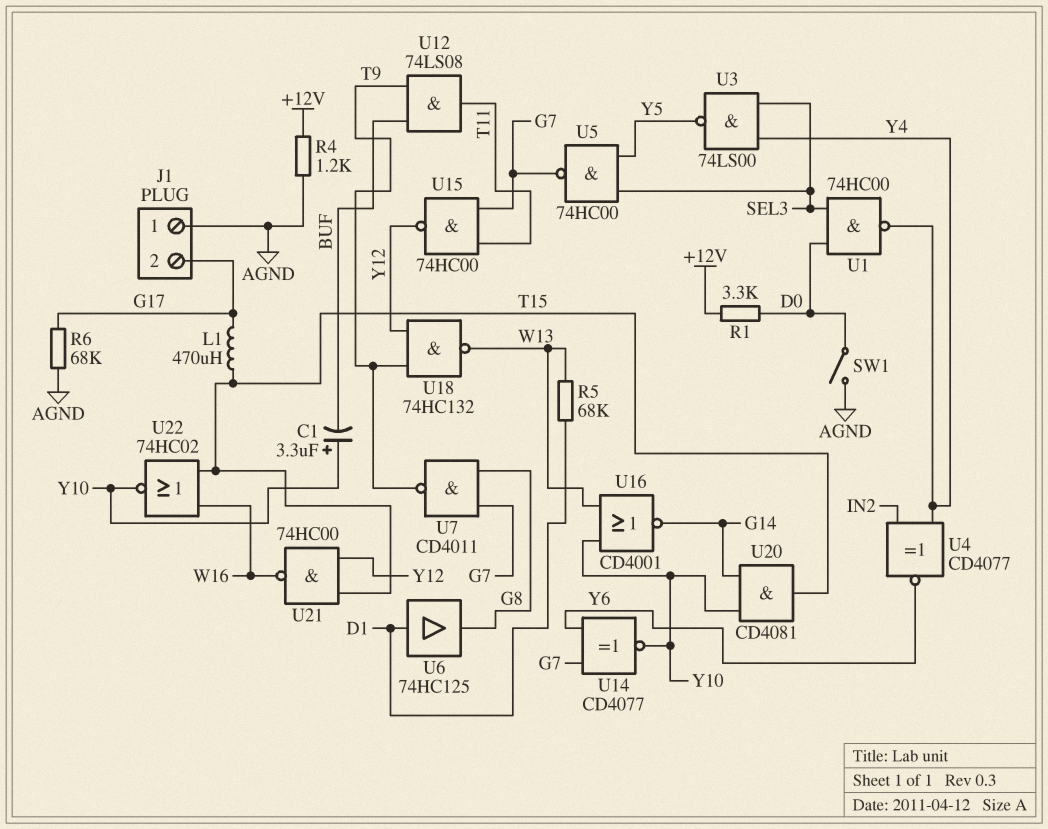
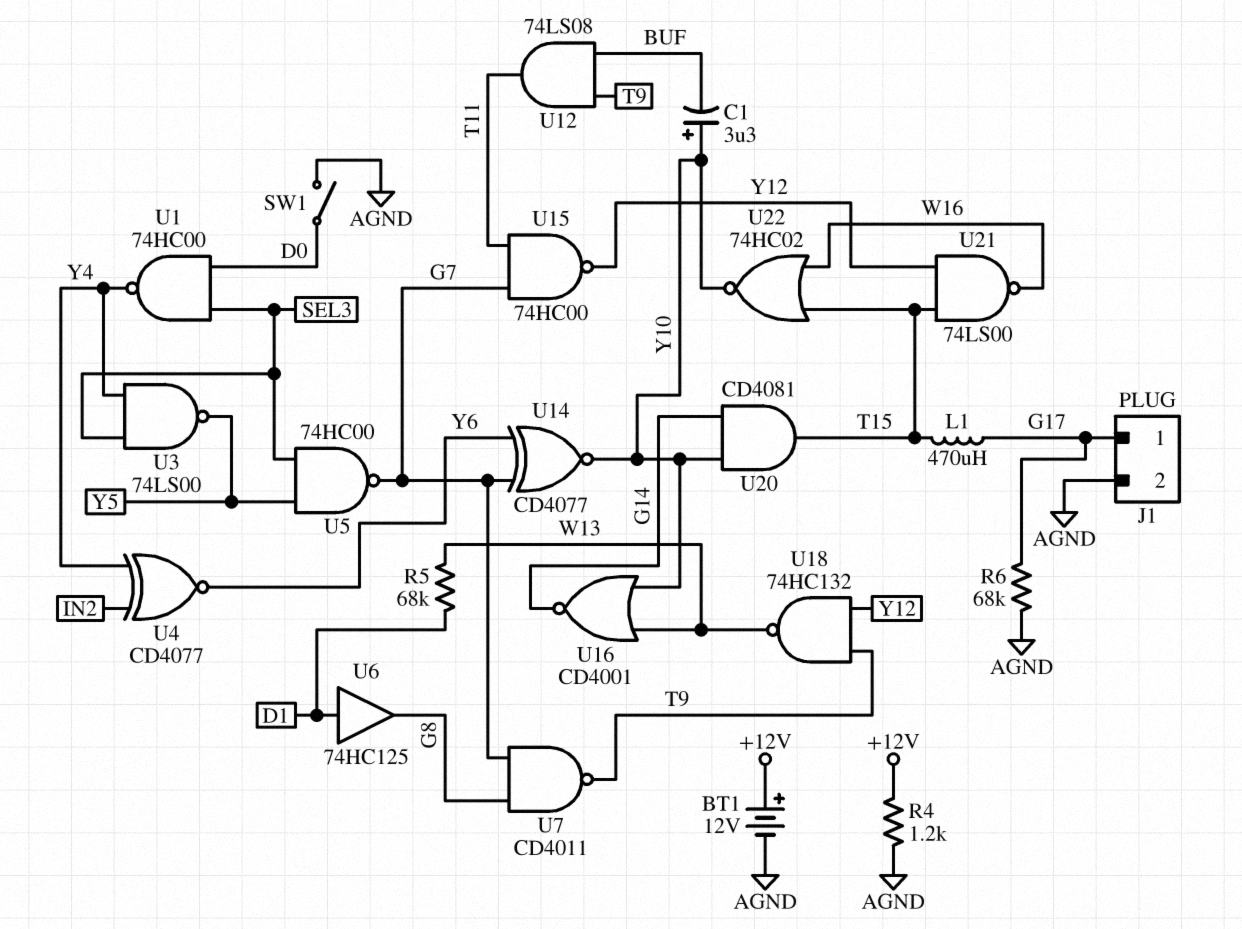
BT1: none -> 12V (plus +12V, minus AGND)
J1 pin 1: AGND -> G17
J1 pin 2: G17 -> AGND
R1: 3.3k (+12V, D0) -> none
U21: NAND 74HC00 (in T15, in Y12, out W16) -> NAND 74LS00 (in T15, in Y12, out W16)

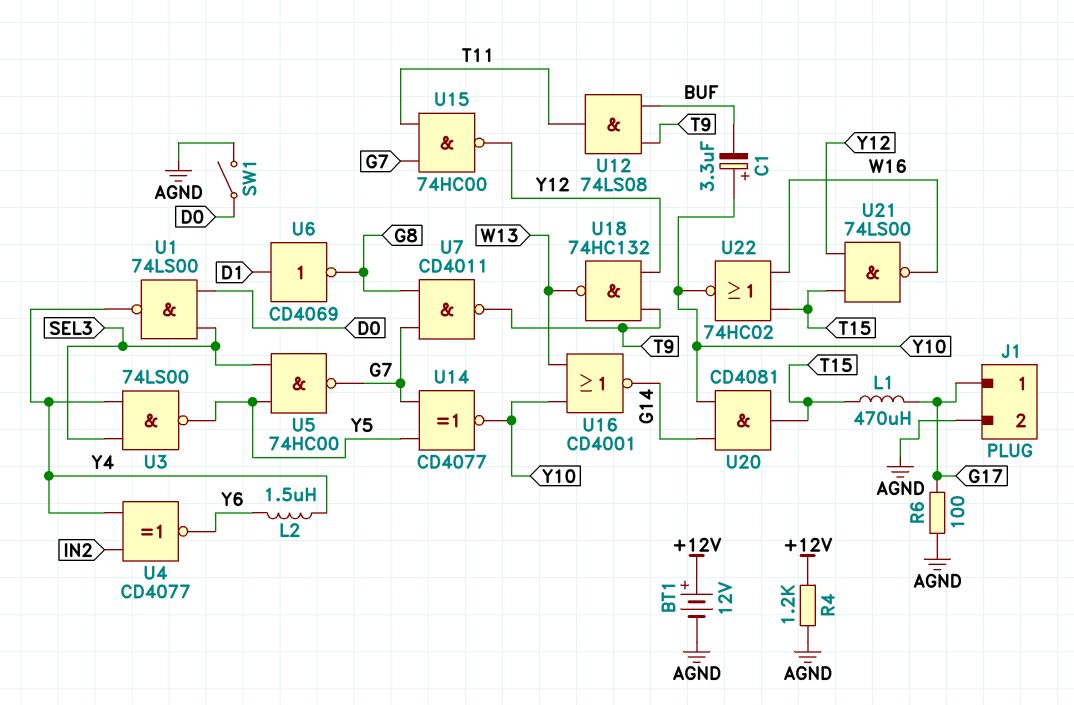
L2: none -> 1.5uH (Y4, Y6)
R5: 68k (D1, W13) -> none
R6: 68k (AGND, G17) -> 100 (AGND, G17)
U1: NAND 74HC00 (in D0, in SEL3, out Y4) -> NAND 74LS00 (in D0, in SEL3, out Y4)
U6: buffer 74HC125 (in D1, out G8) -> NOT CD4069 (in D1, out G8)
U14: XNOR CD4077 (in G7, in Y6, out Y10) -> XNOR CD4077 (in G7, in Y5, out Y10)

